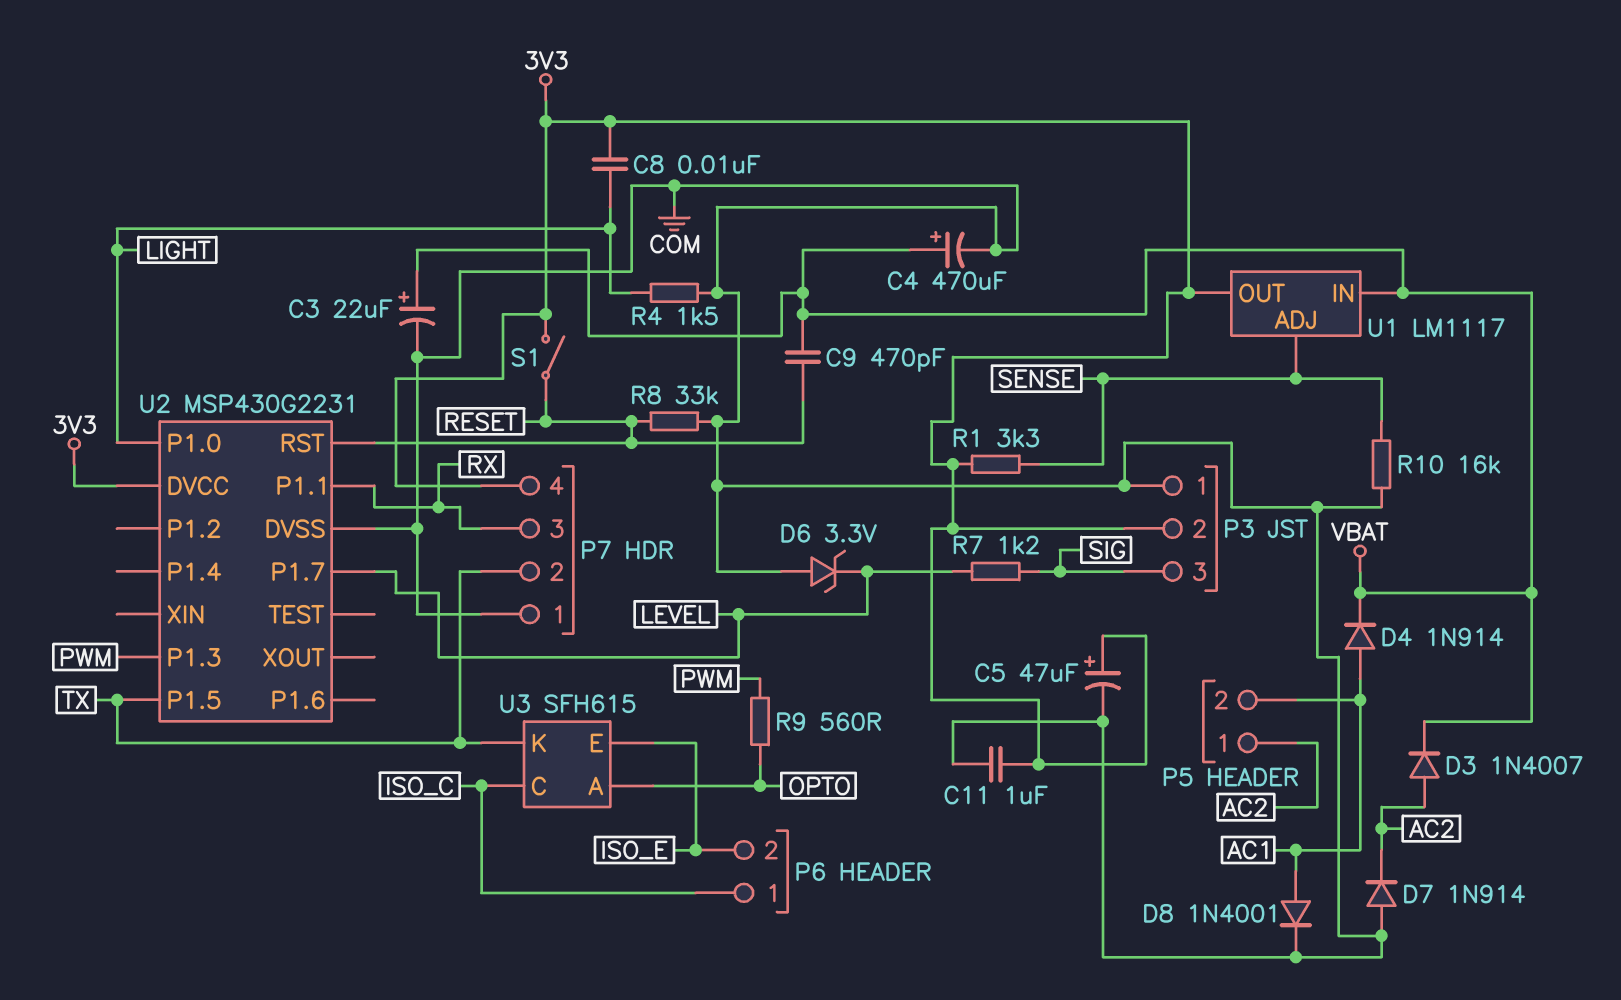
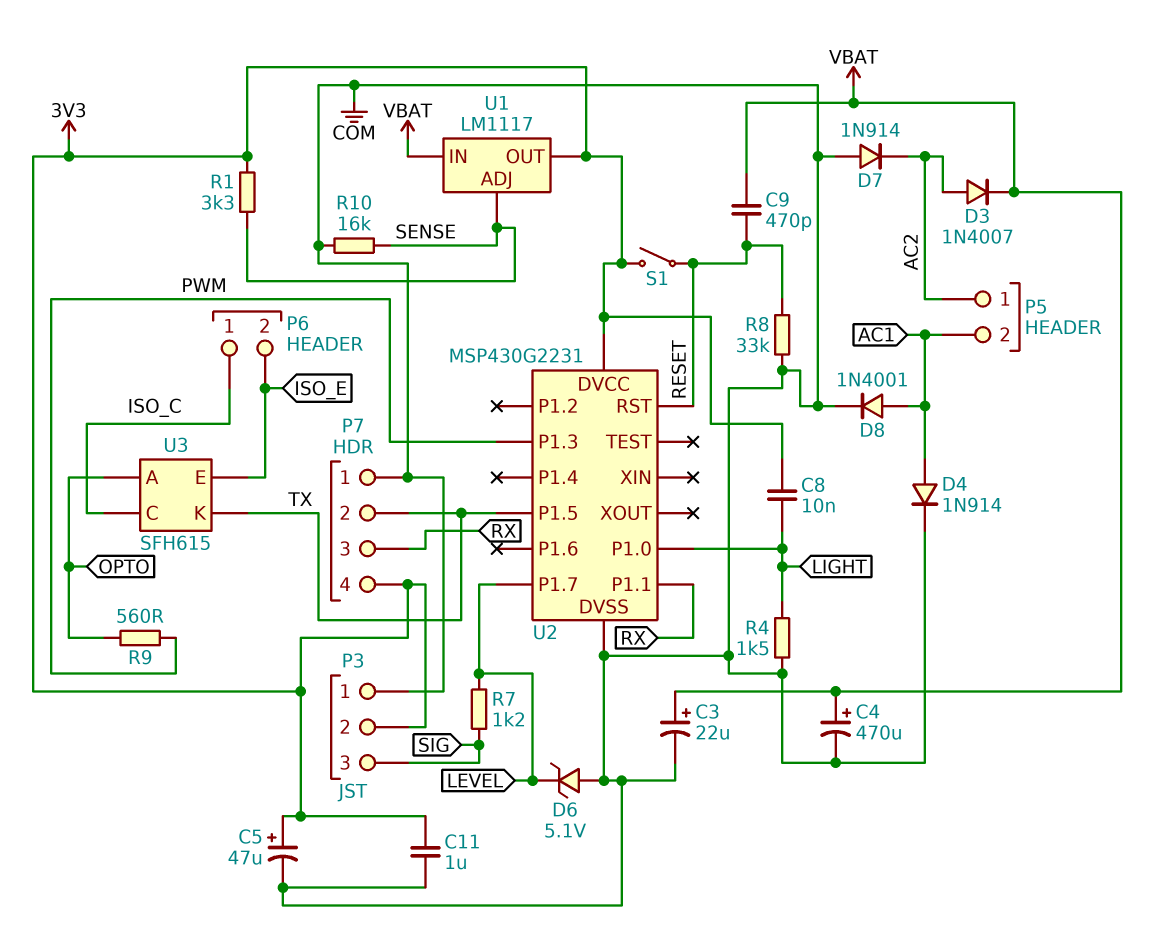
D4: diode 1N914 (A AC1, K VBAT) -> diode 1N914 (A AC1, K COM)
D6: zener 3.3V (A COM, K LEVEL) -> zener 5.1V (A COM, K LEVEL)

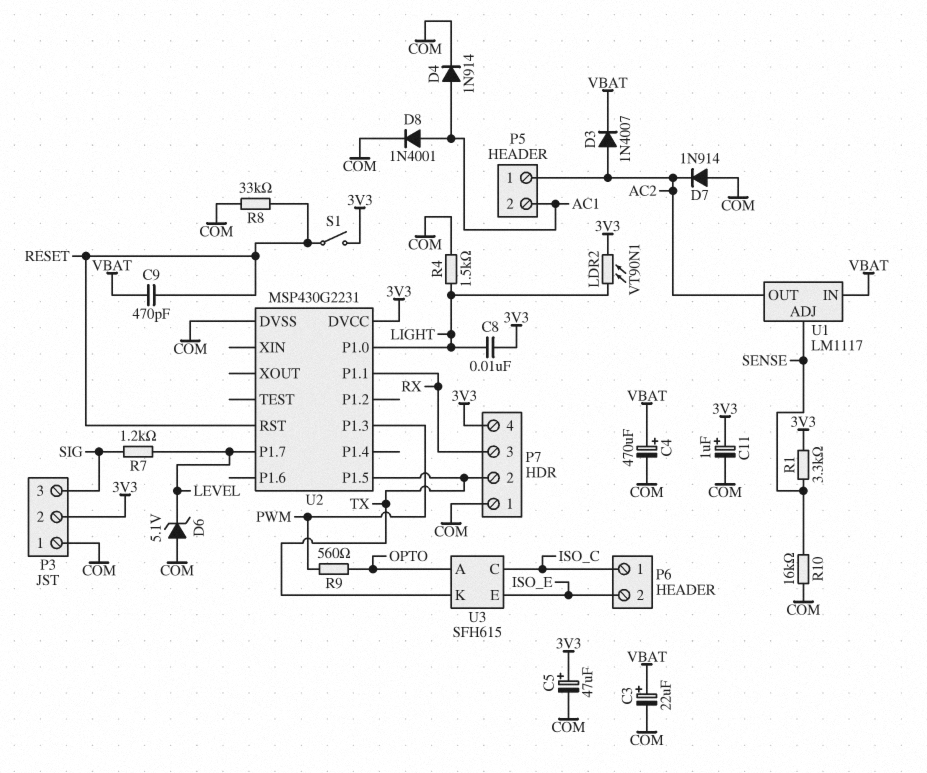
C11: 1uF (3V3, COM) -> 1uF (plus 3V3, minus COM)
LDR2: none -> VT90N1 (3V3, LIGHT)
U1 pin OUT: 3V3 -> AC2

